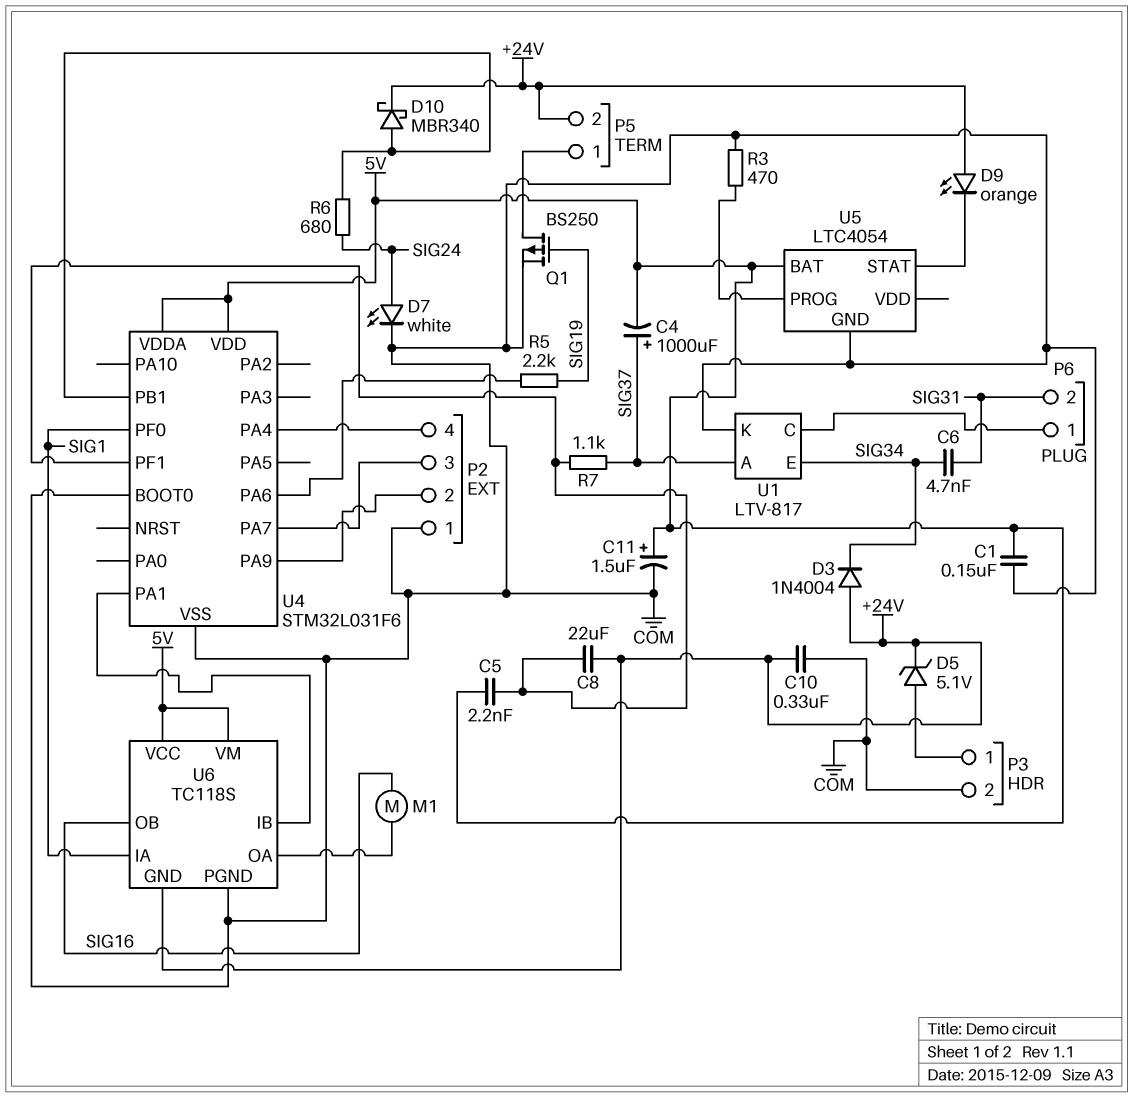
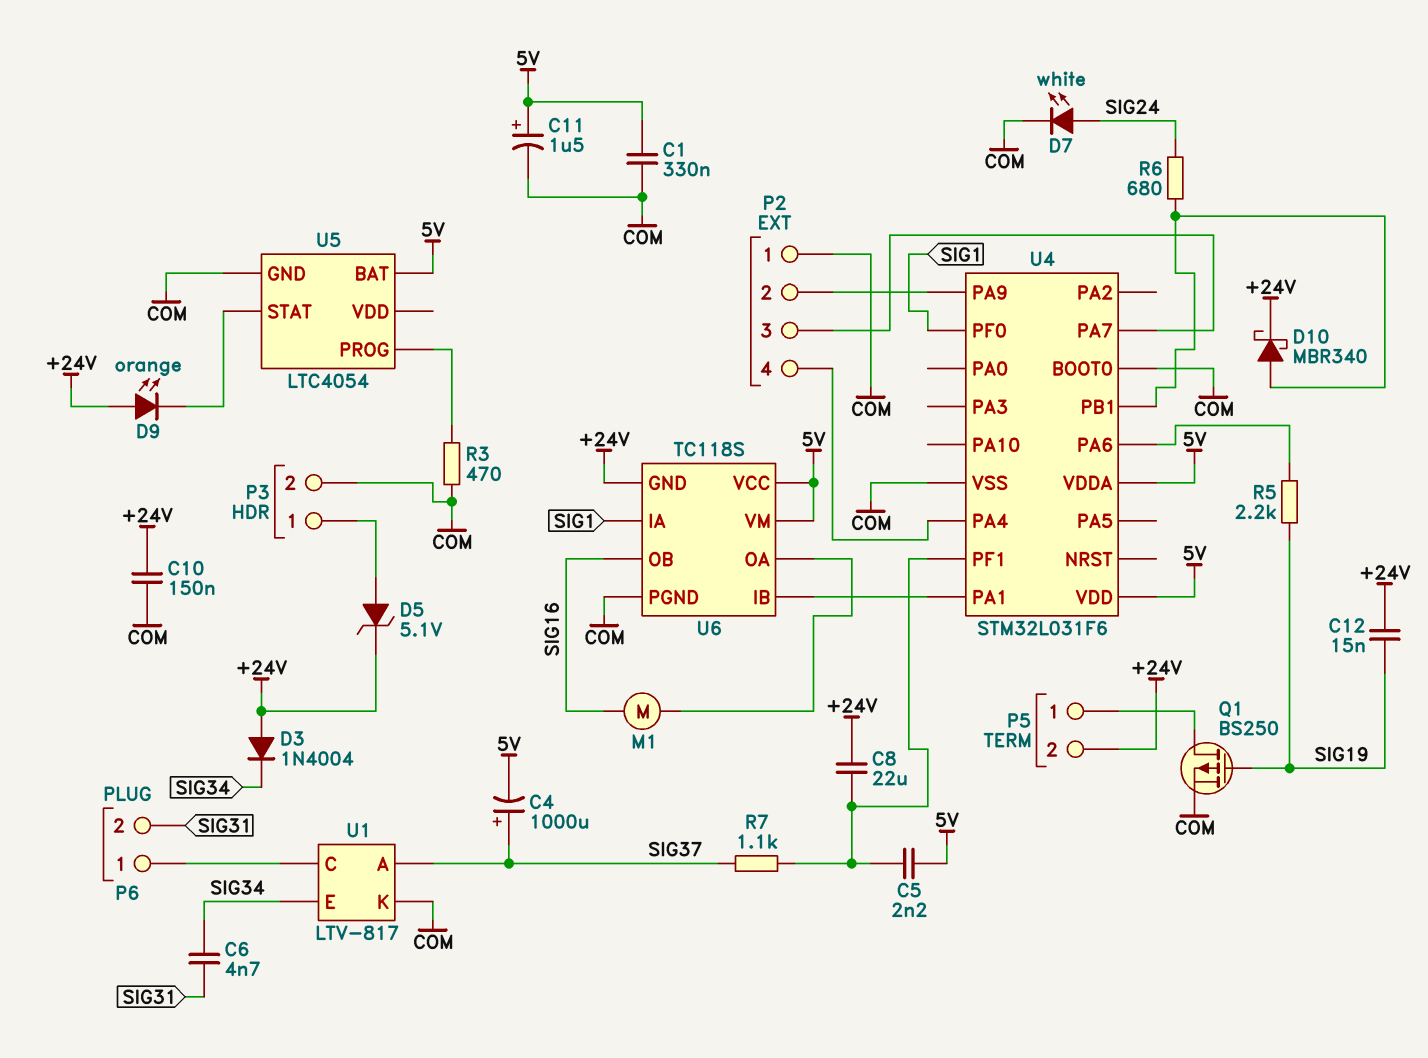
C1: 150nF (5V, COM) -> 330nF (5V, COM)
C10: 330nF (+24V, COM) -> 150nF (+24V, COM)
C12: none -> 15nF (+24V, SIG19)

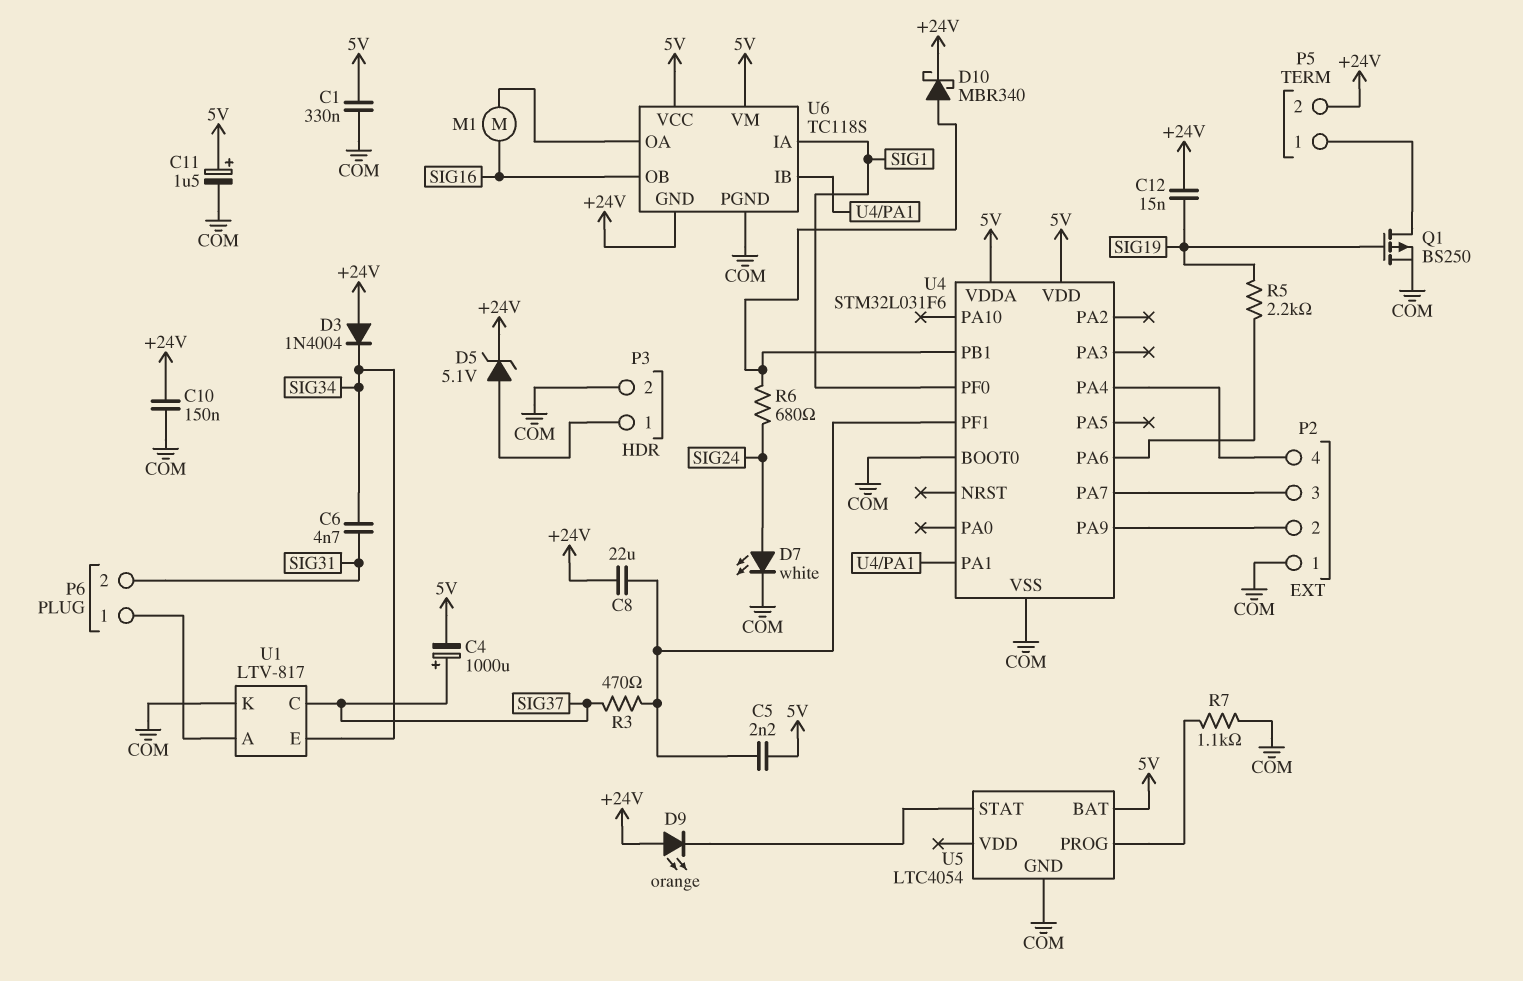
R3: 470 (COM, U5/PROG) -> 470 (SIG37, U4/PF1)
R7: 1.1k (SIG37, U4/PF1) -> 1.1k (COM, U5/PROG)
U1 pin A: SIG37 -> P6/1
U1 pin C: P6/1 -> SIG37

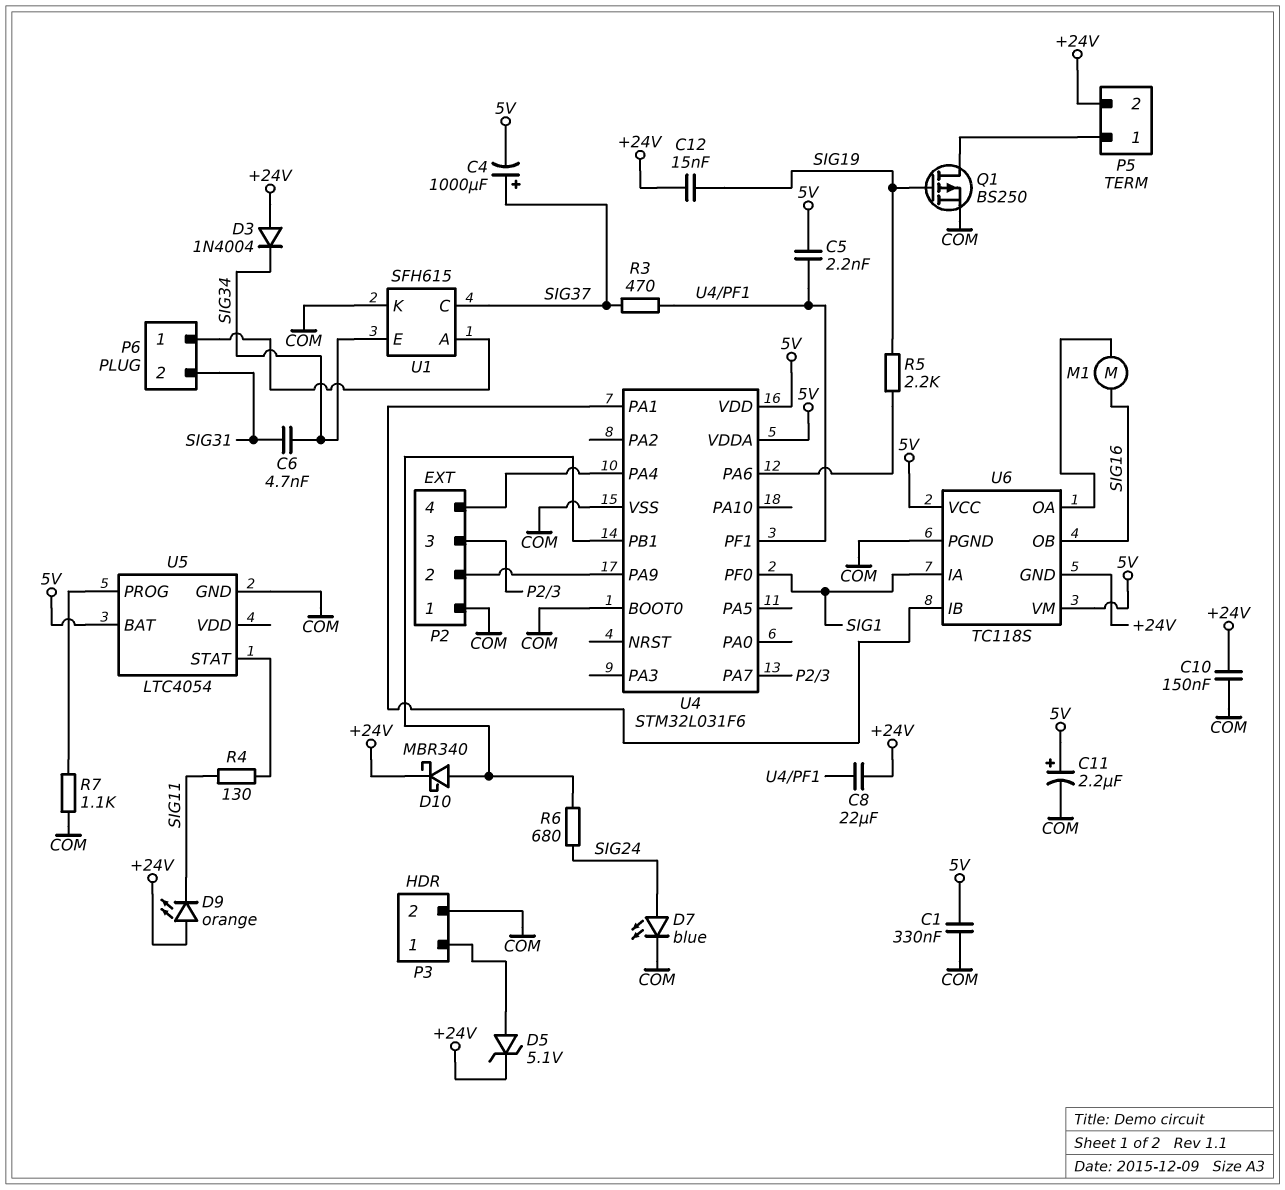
C11: 1.5uF (plus 5V, minus COM) -> 2.2uF (plus 5V, minus COM)
D7: LED white (A SIG24, K COM) -> LED blue (A SIG24, K COM)
D9: LED orange (A +24V, K U5/STAT) -> LED orange (A +24V, K SIG11)
R4: none -> 130 (SIG11, U5/STAT)
U1: LTV-817 -> SFH615

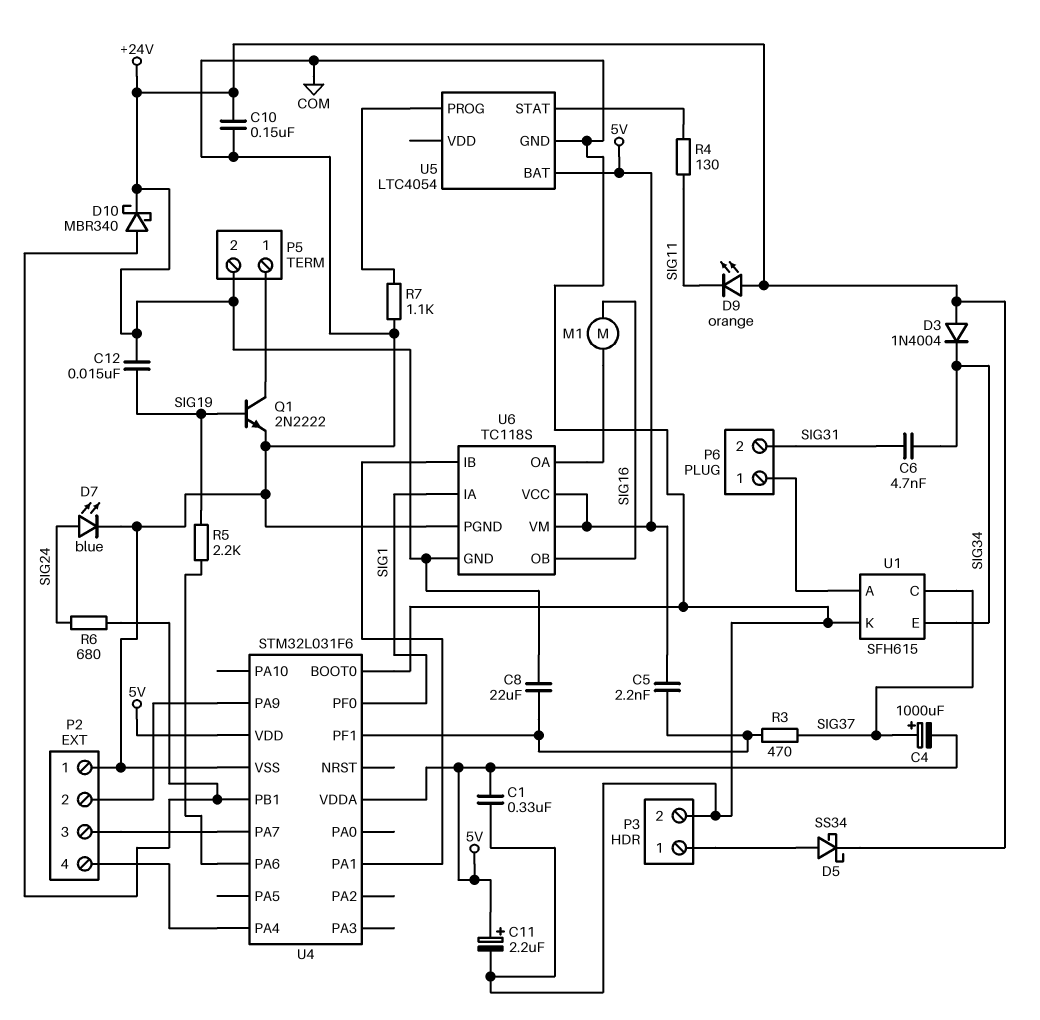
D5: zener 5.1V (A P3/1, K +24V) -> schottky SS34 (A P3/1, K +24V)
Q1: PMOS BS250 (G SIG19, D P5/1, S COM) -> NPN 2N2222 (B SIG19, C P5/1, E COM)

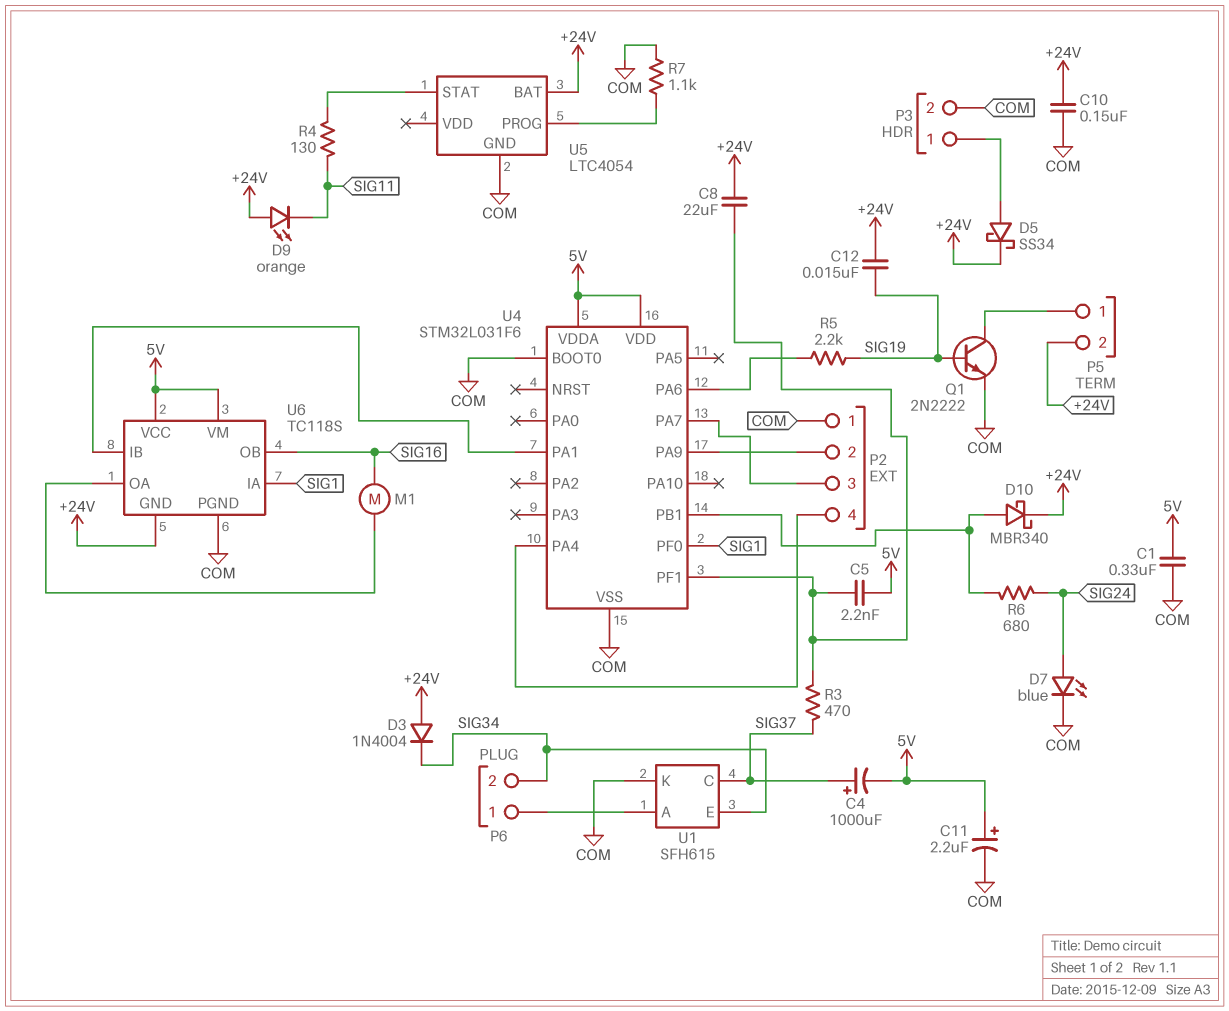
C6: 4.7nF (SIG31, SIG34) -> none
P6 pin 2: SIG31 -> SIG34
U5 pin BAT: 5V -> +24V

